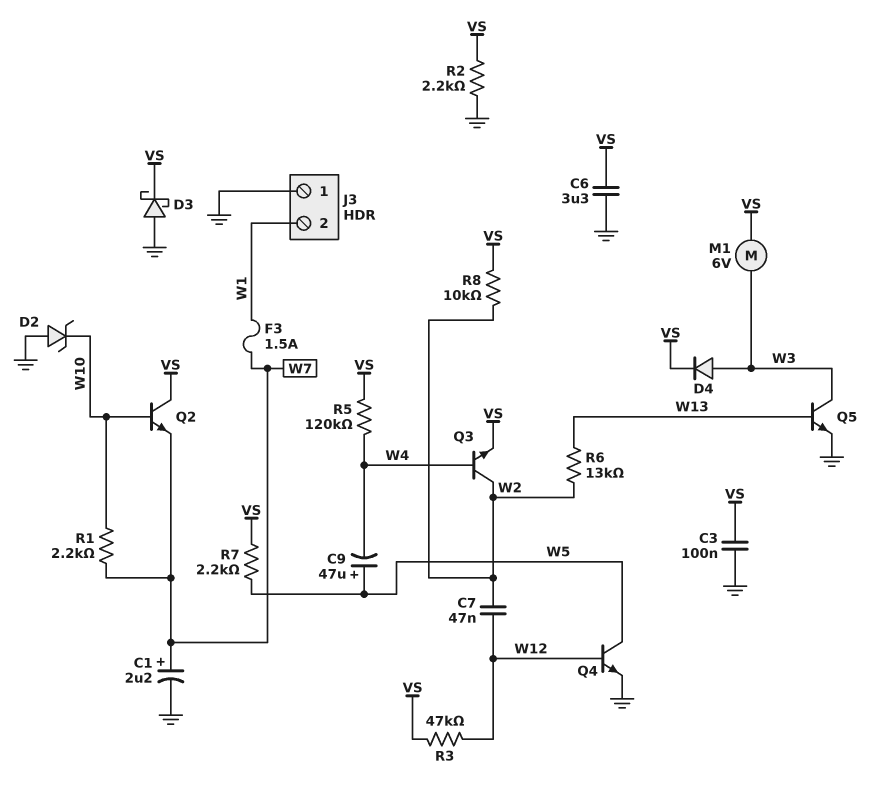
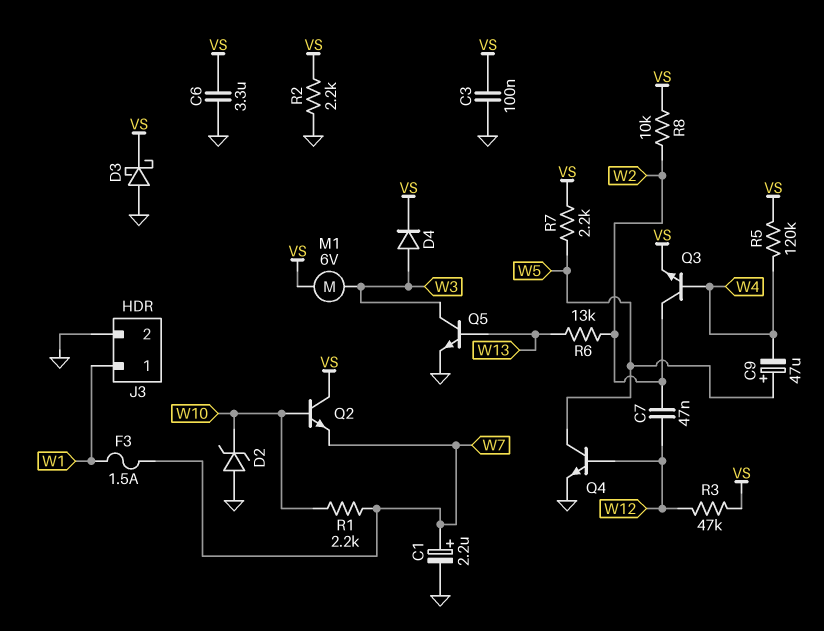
J3 pin 1: GND -> W1
J3 pin 2: W1 -> GND

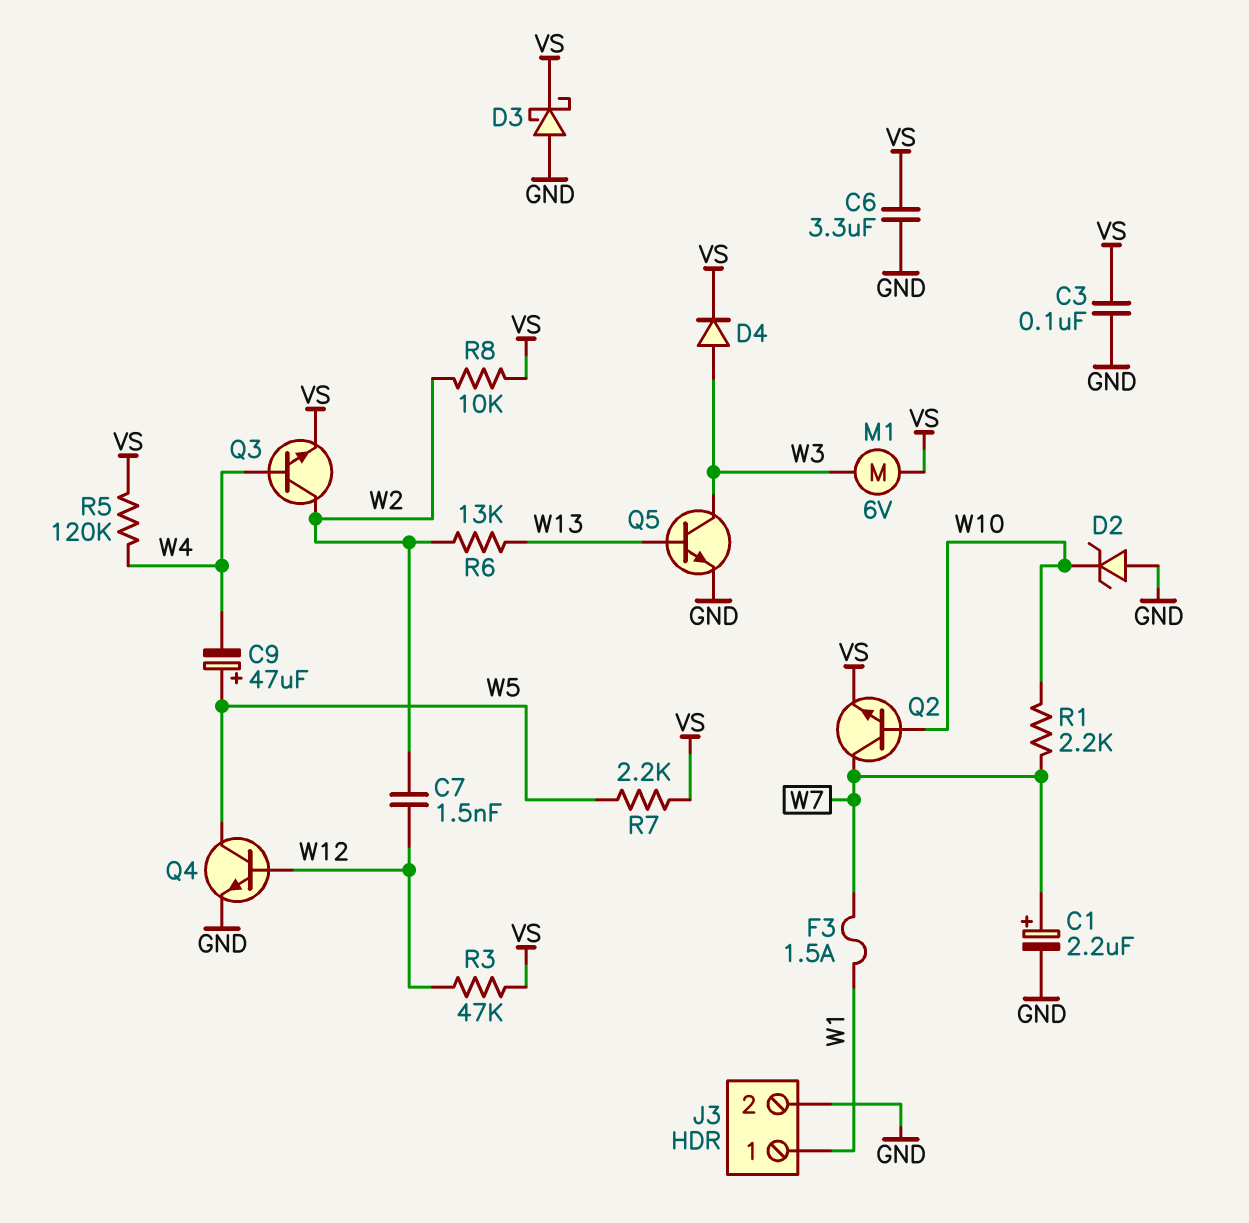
C7: 47nF (W2, W12) -> 1.5nF (W2, W12)
Q2: NPN (B W10, C VS, E W7) -> NPN (B W10, C W7, E VS)
R2: 2.2k (GND, VS) -> none

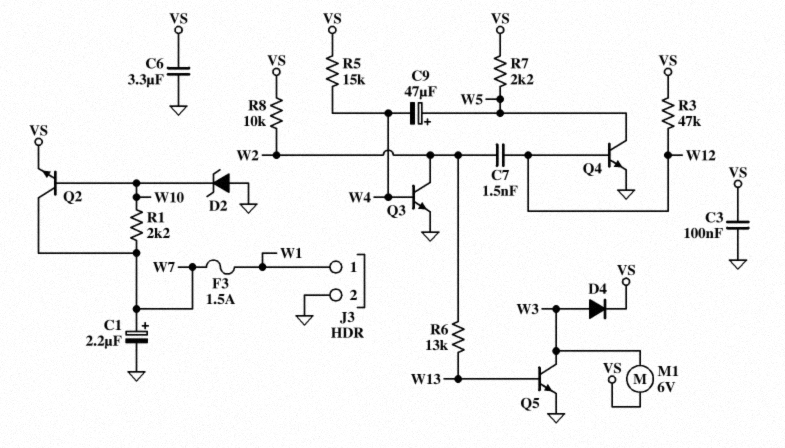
D3: schottky (A GND, K VS) -> none
Q3: NPN (B W4, C W2, E VS) -> NPN (B W4, C W2, E GND)
R5: 120k (VS, W4) -> 15k (VS, W4)

